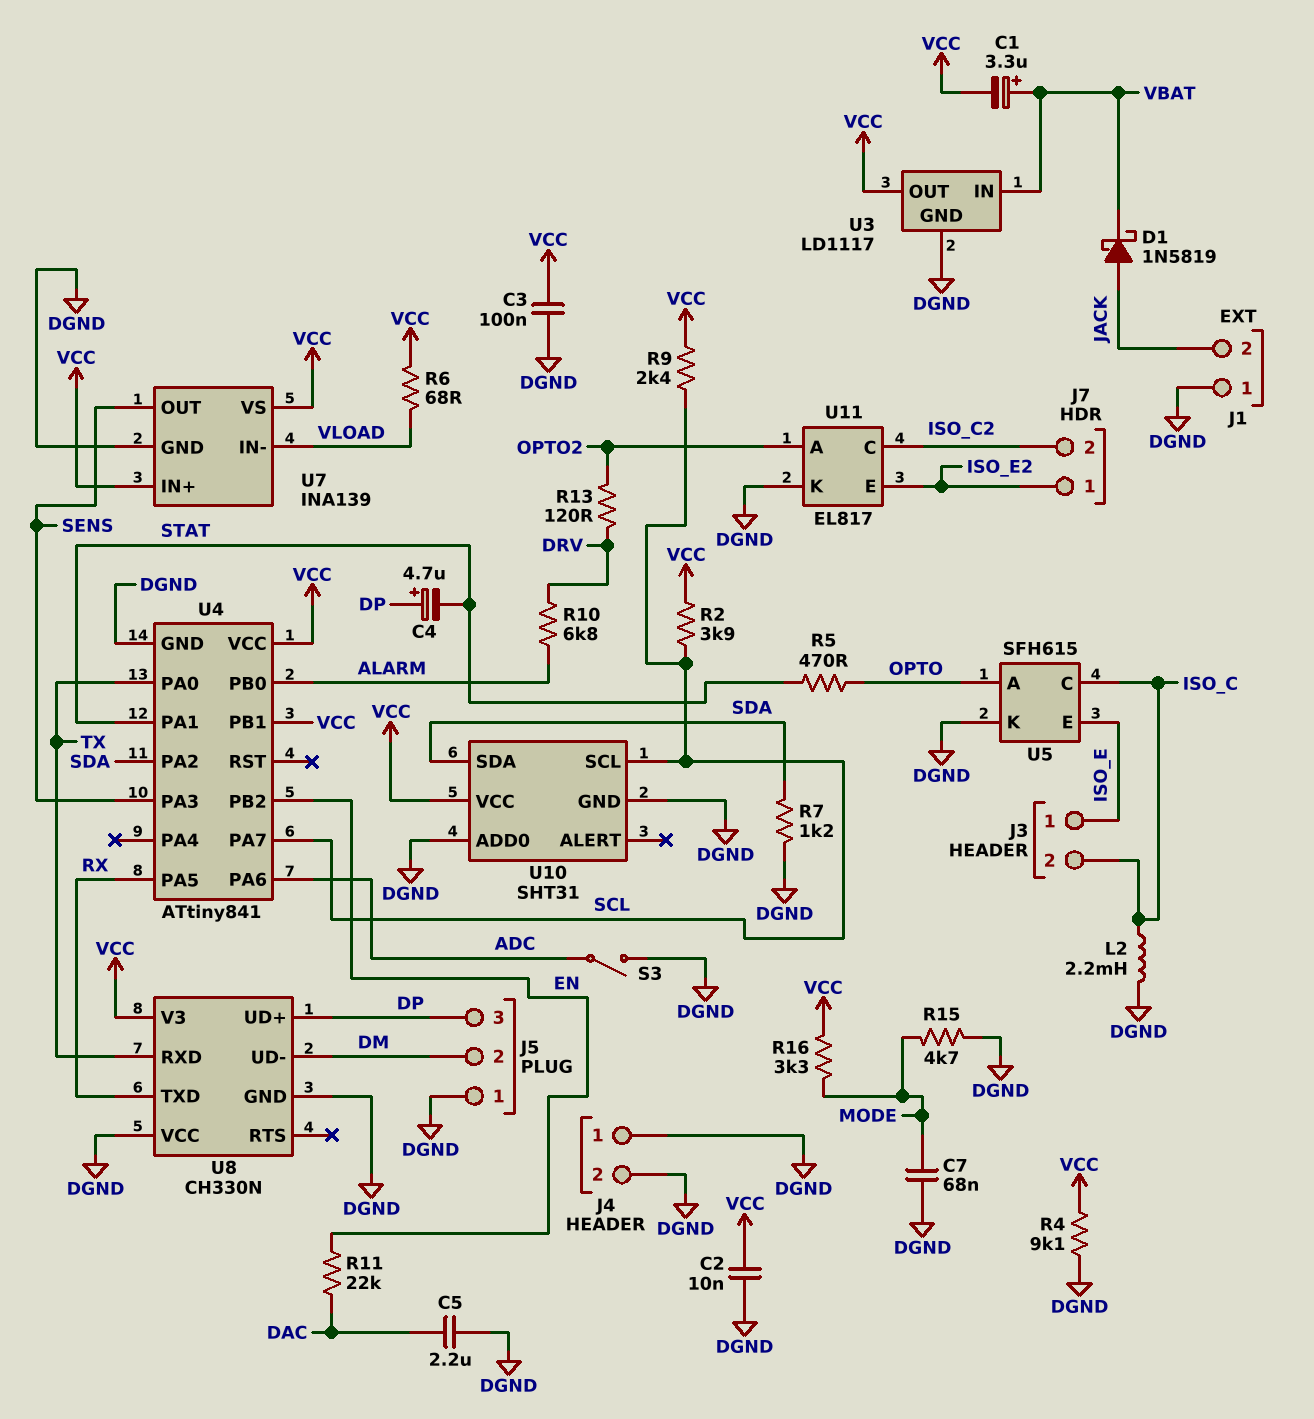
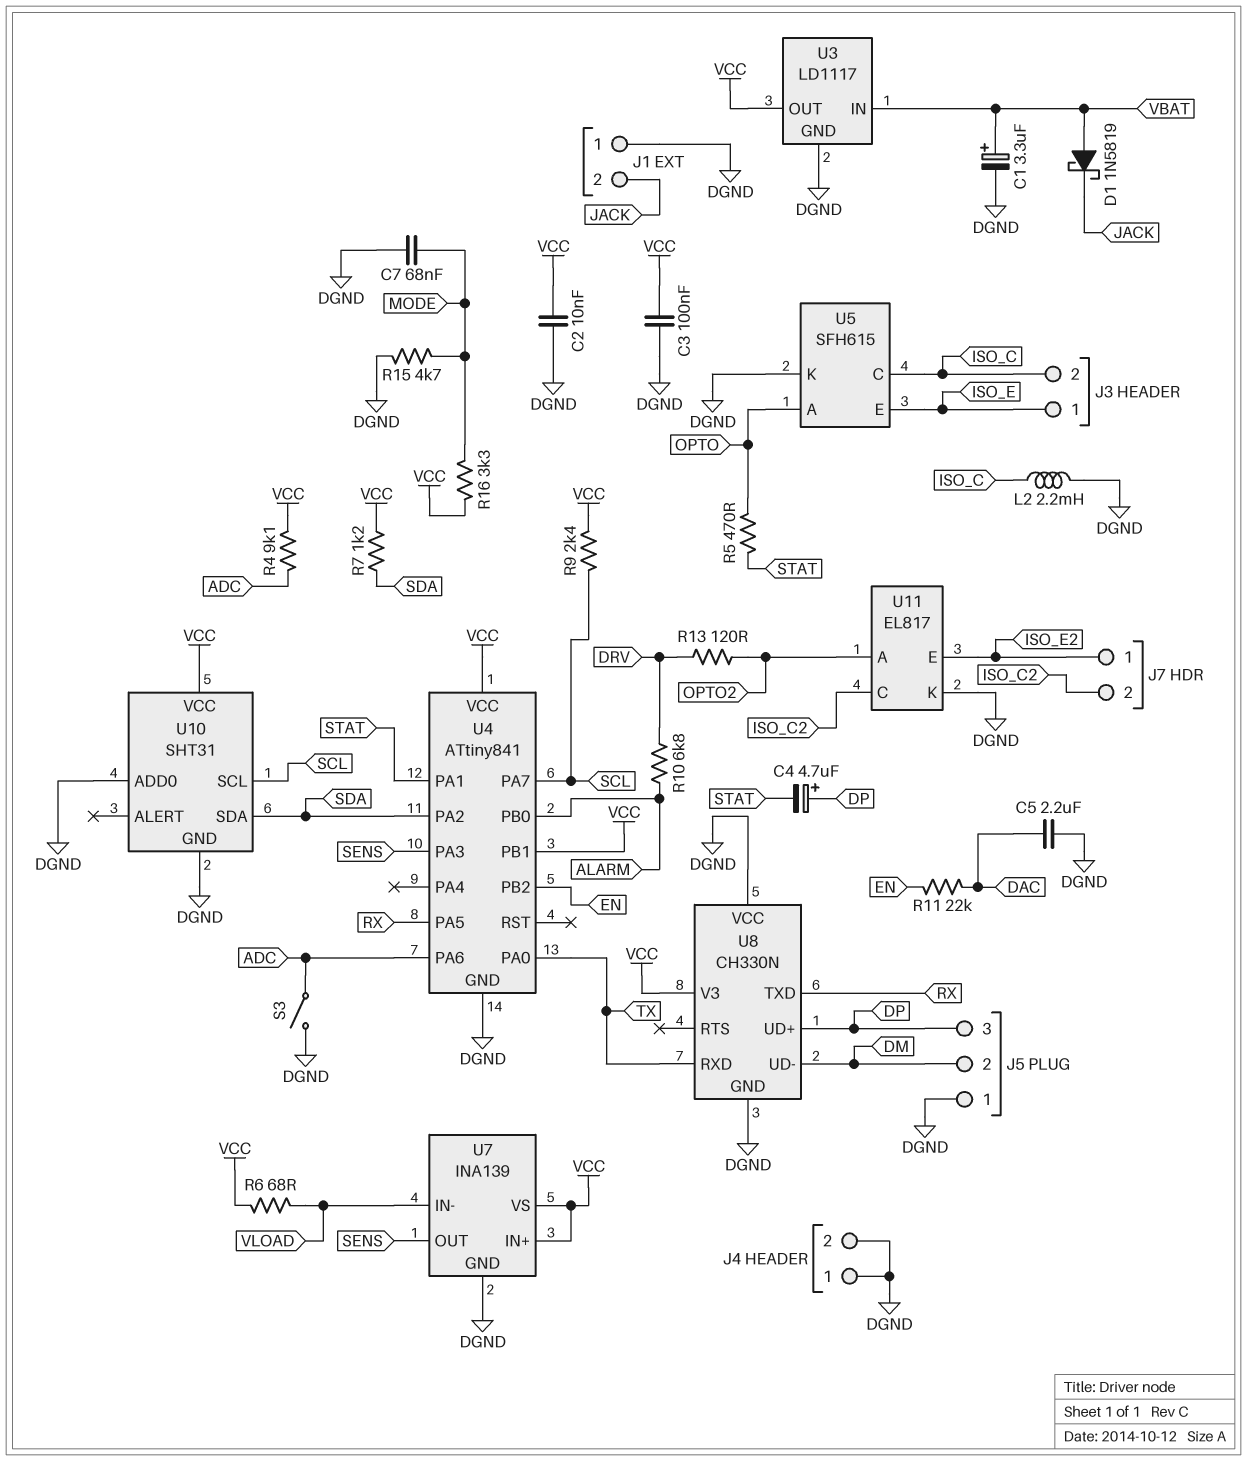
C1: 3.3uF (plus VBAT, minus VCC) -> 3.3uF (plus VBAT, minus DGND)
D1: schottky 1N5819 (A JACK, K VBAT) -> schottky 1N5819 (A VBAT, K JACK)
R2: 3.9k (SCL, VCC) -> none
R4: 9.1k (DGND, VCC) -> 9.1k (ADC, VCC)
R7: 1.2k (DGND, SDA) -> 1.2k (SDA, VCC)

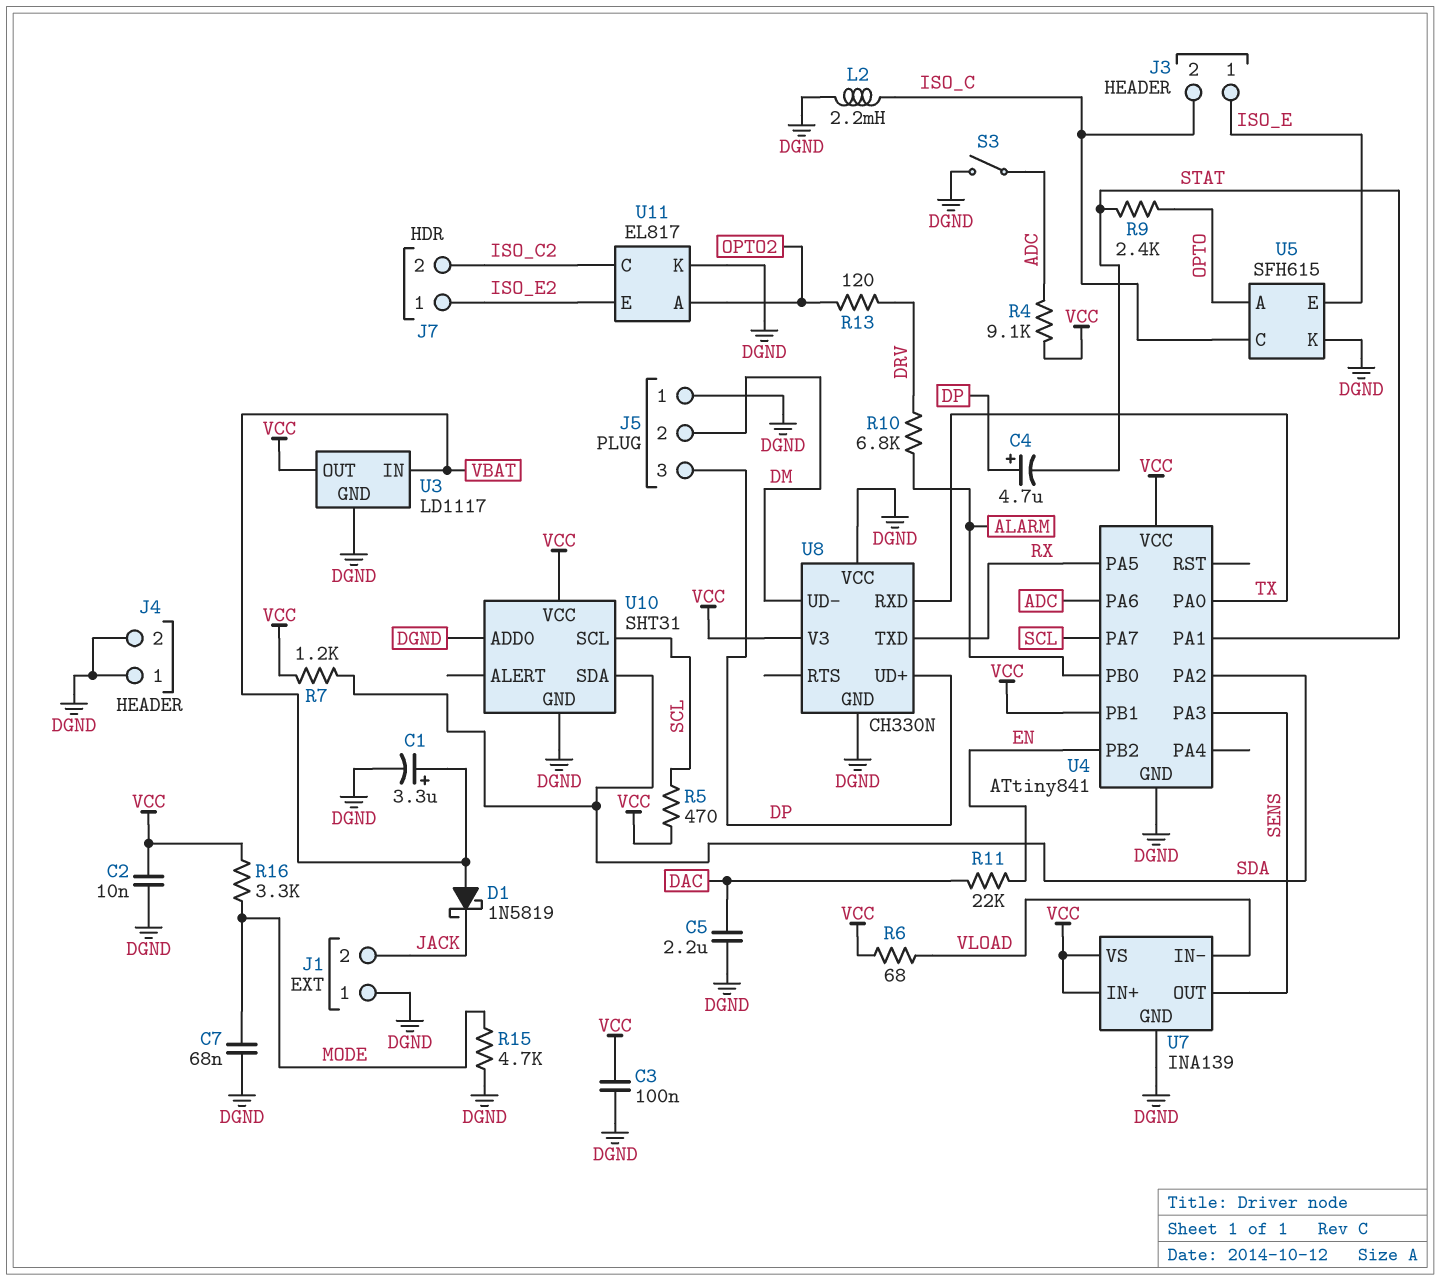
R5: 470 (OPTO, STAT) -> 470 (SCL, VCC)
R9: 2.4k (SCL, VCC) -> 2.4k (OPTO, STAT)

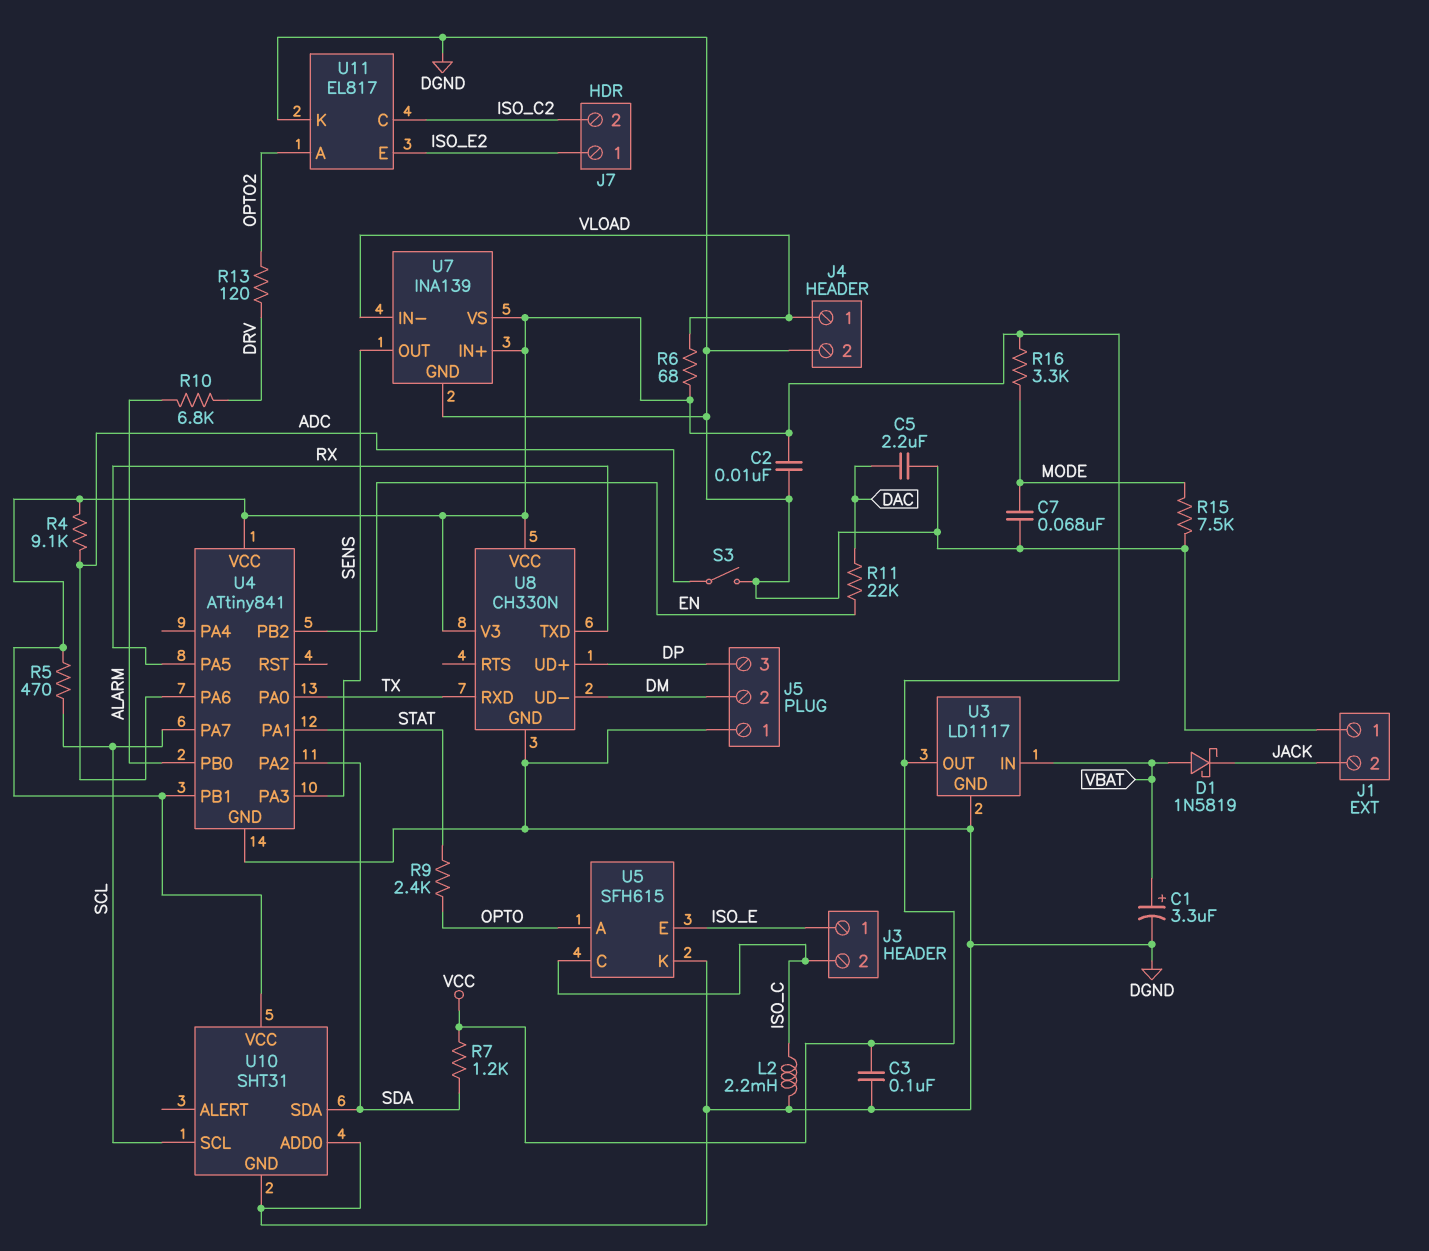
C4: 4.7uF (plus DP, minus STAT) -> none
J4 pin 1: DGND -> VLOAD
R15: 4.7k (DGND, MODE) -> 7.5k (DGND, MODE)
U8 pin VCC: DGND -> VCC

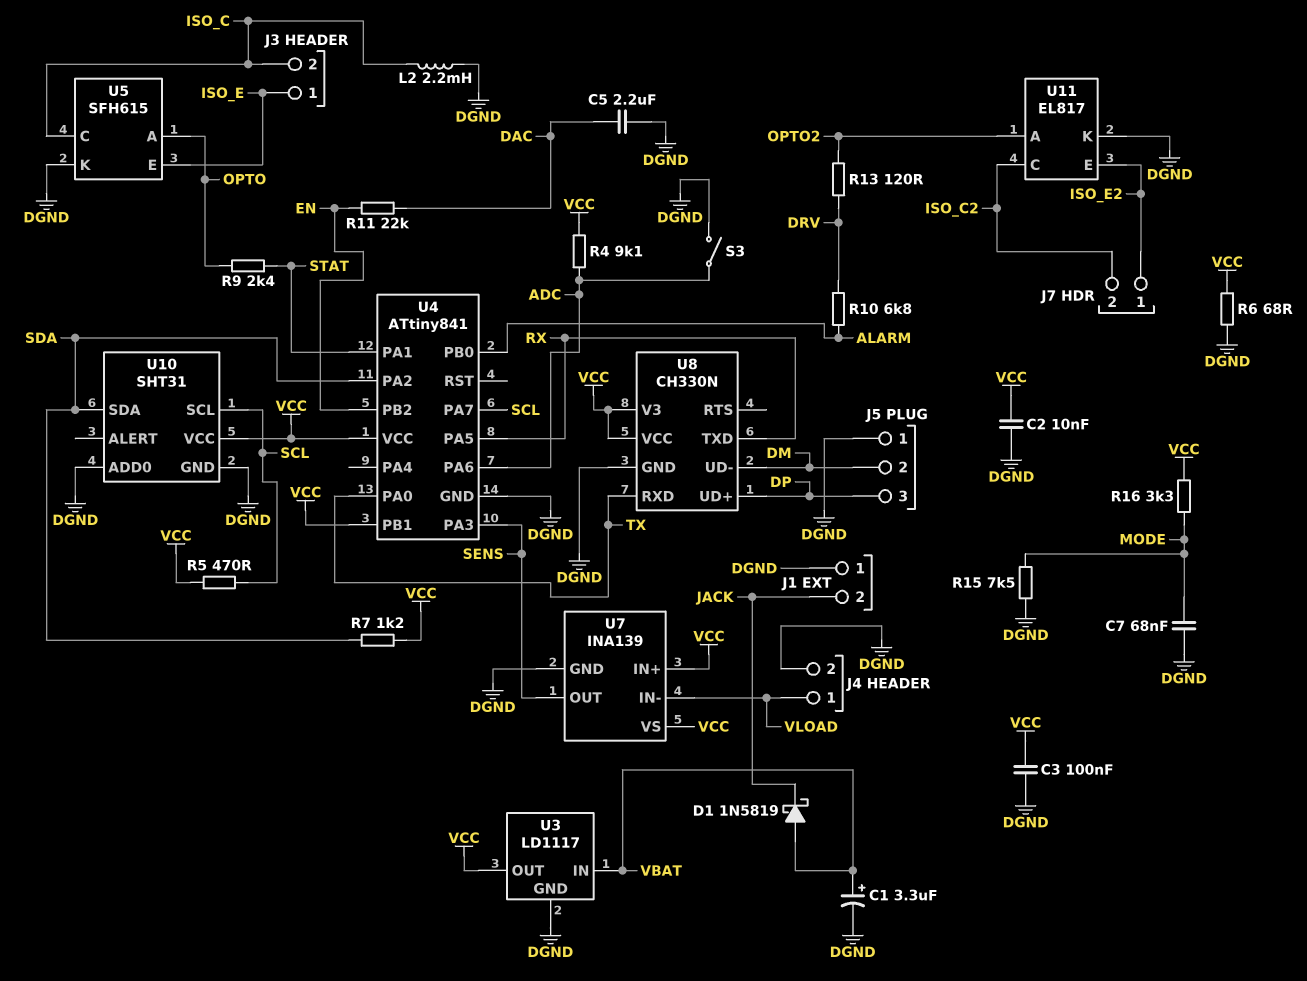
R6: 68 (VCC, VLOAD) -> 68 (DGND, VCC)

